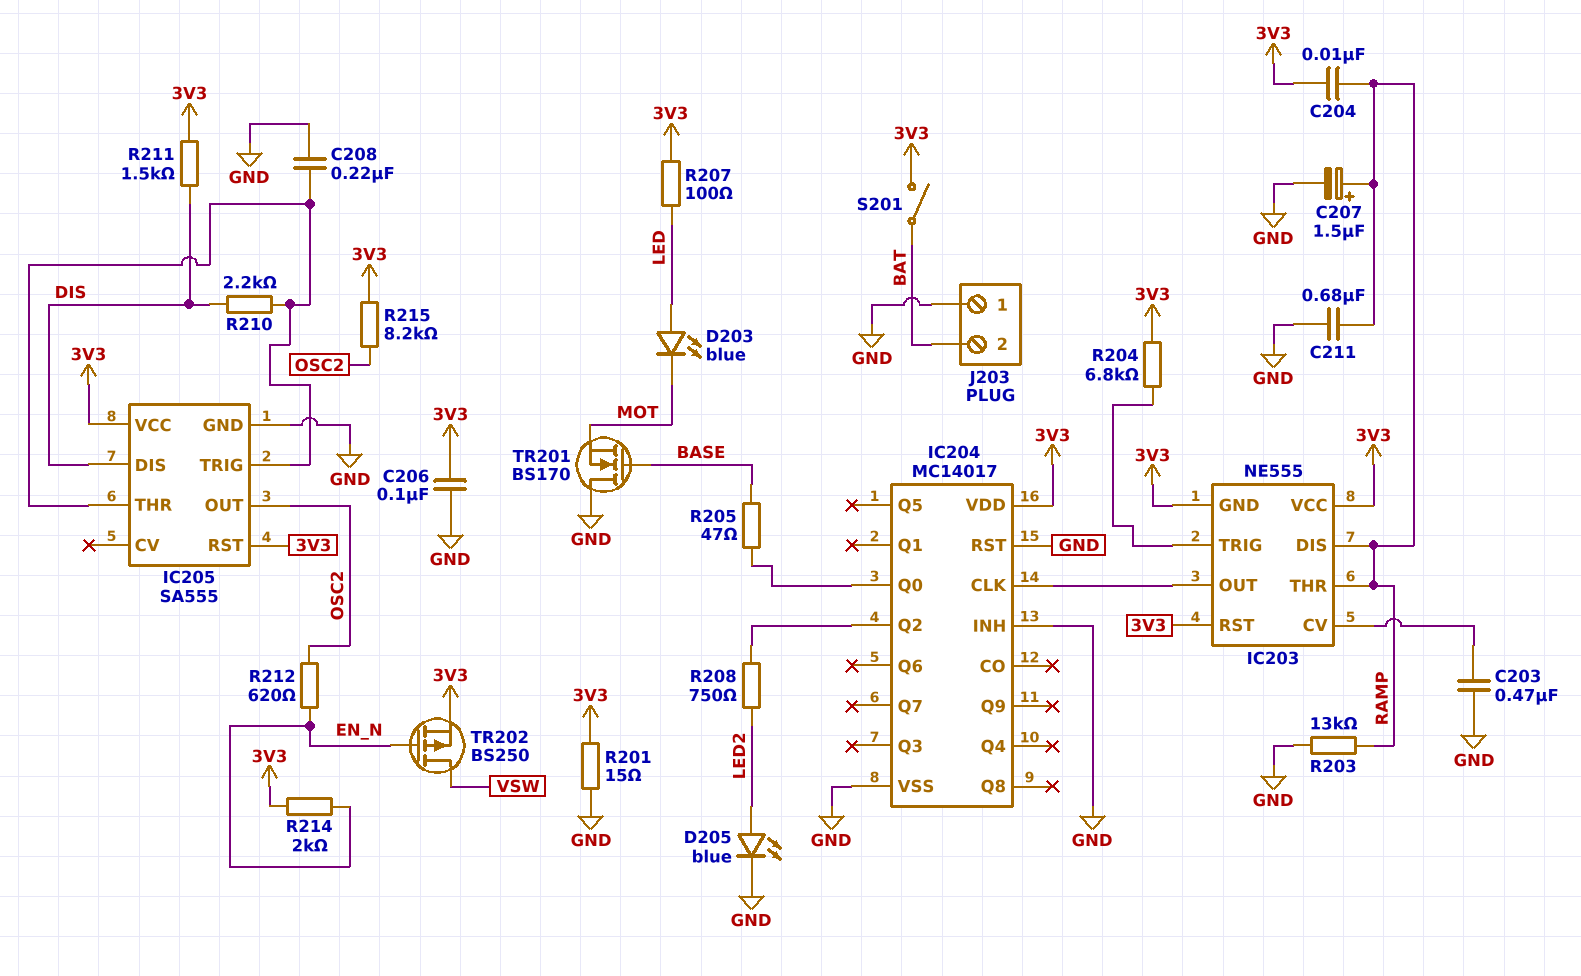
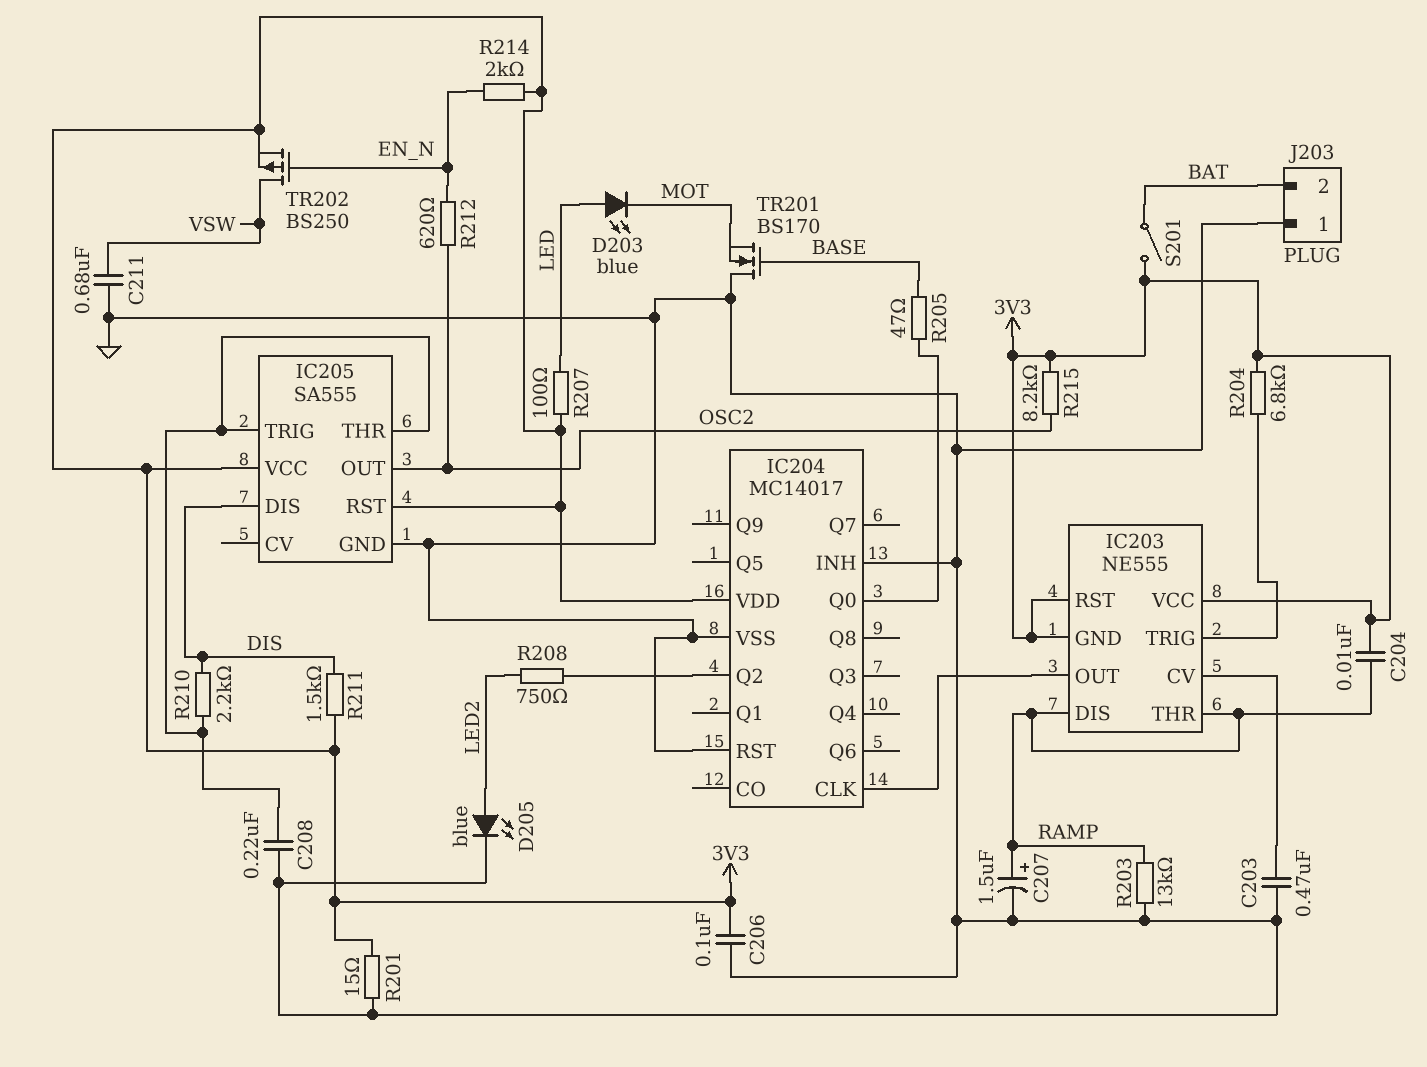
C211: 680nF (GND, RAMP) -> 680nF (GND, VSW)

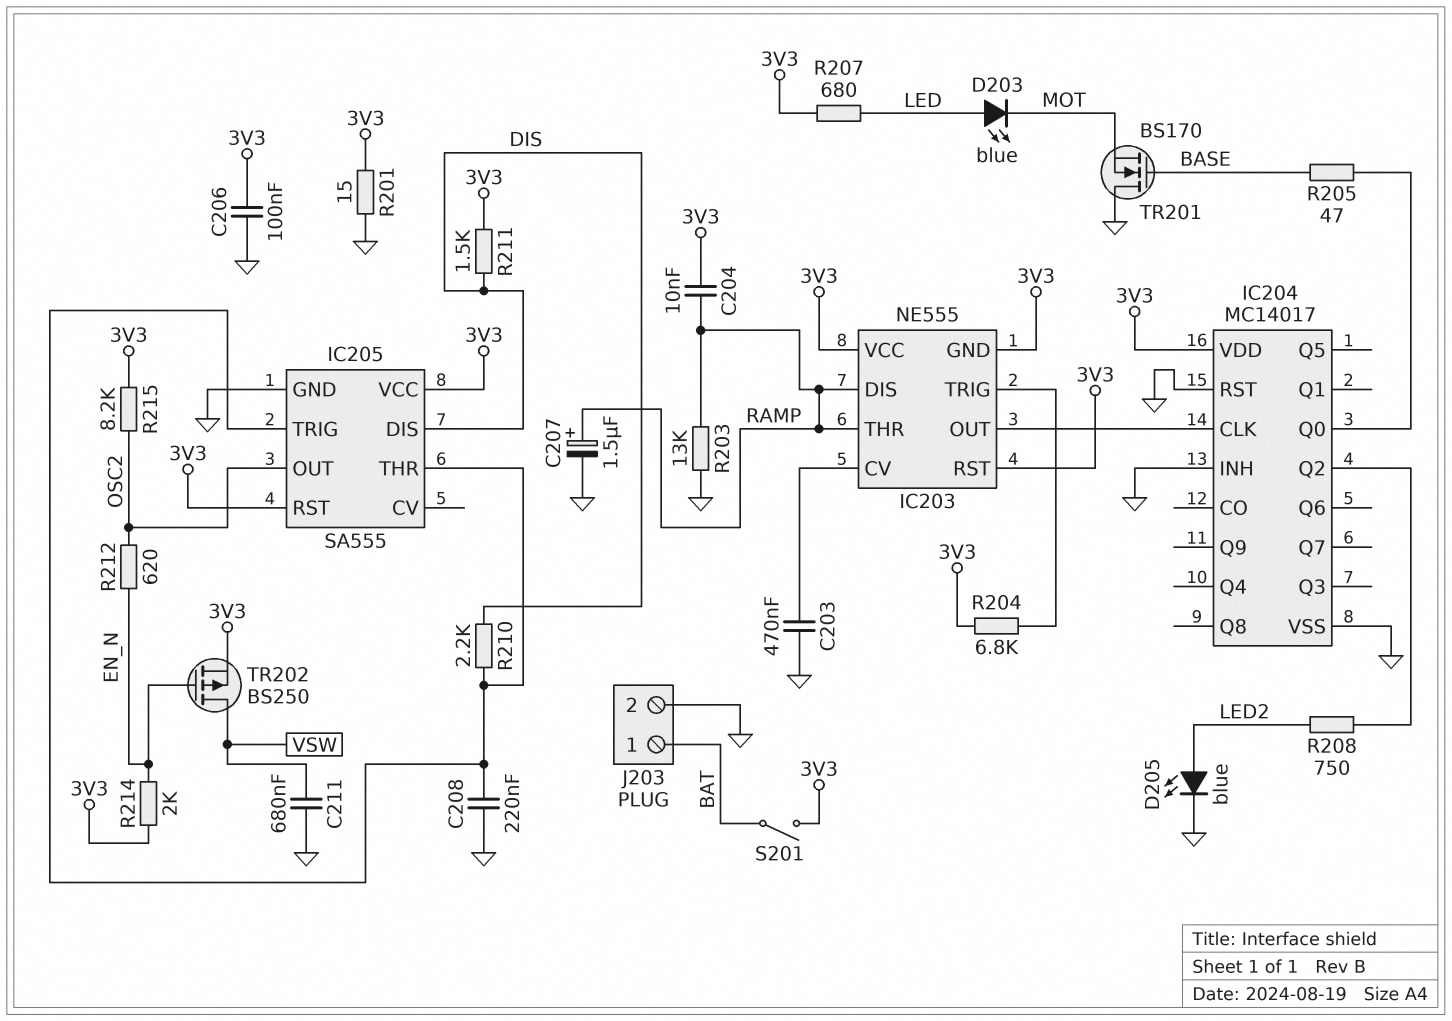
J203 pin 1: GND -> BAT
J203 pin 2: BAT -> GND
R207: 100 (3V3, LED) -> 680 (3V3, LED)

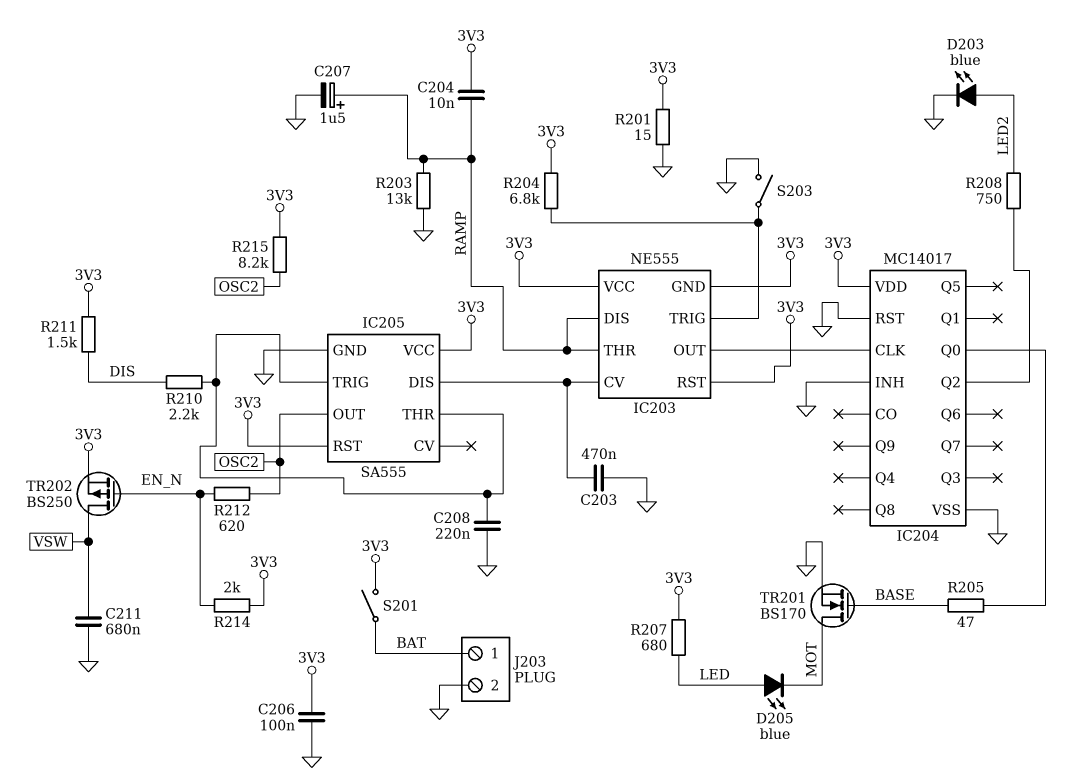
D203: LED blue (A LED, K MOT) -> LED blue (A LED2, K GND)
D205: LED blue (A LED2, K GND) -> LED blue (A LED, K MOT)
IC205 pin DIS: DIS -> IC203/CV
S203: none -> switch (GND, IC203/TRIG)
TR201: NMOS BS170 (G BASE, D GND, S MOT) -> NMOS BS170 (G BASE, D MOT, S GND)

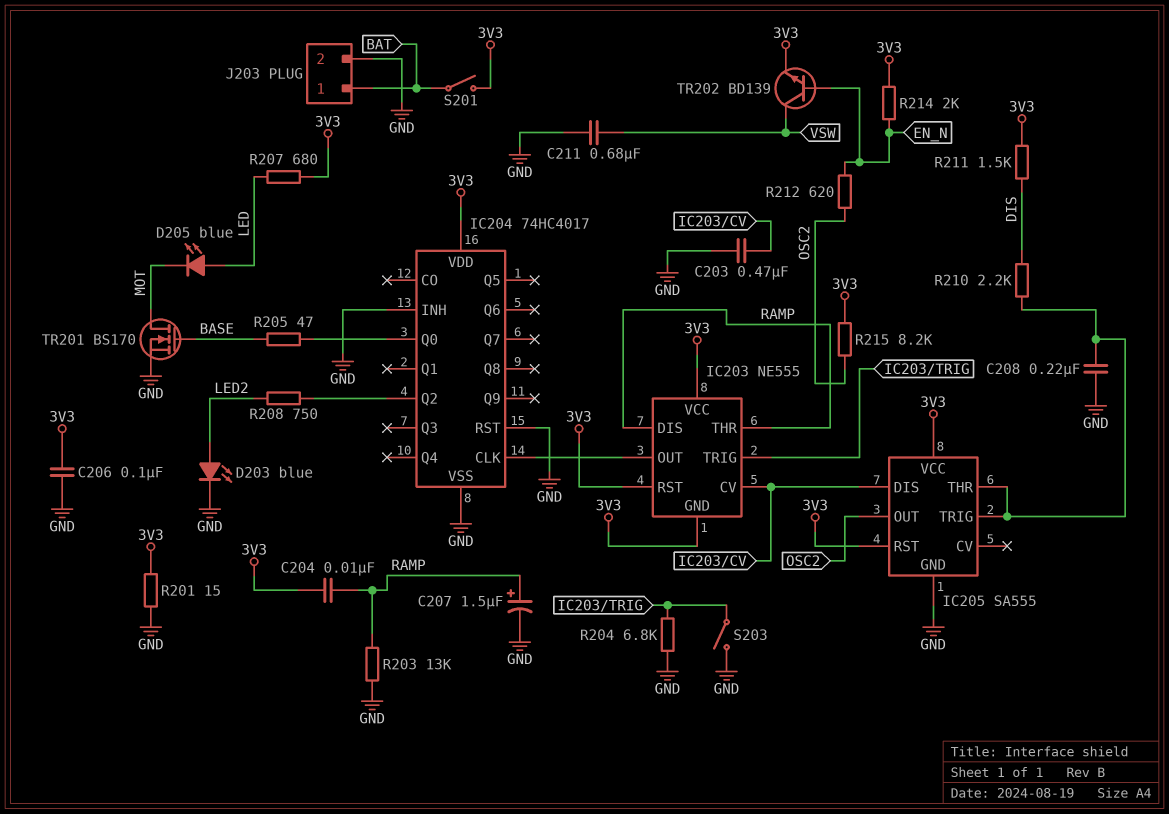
IC204: MC14017 -> 74HC4017
R204: 6.8k (3V3, IC203/TRIG) -> 6.8k (GND, IC203/TRIG)
TR202: PMOS BS250 (G EN_N, D VSW, S 3V3) -> NPN BD139 (B EN_N, C VSW, E 3V3)

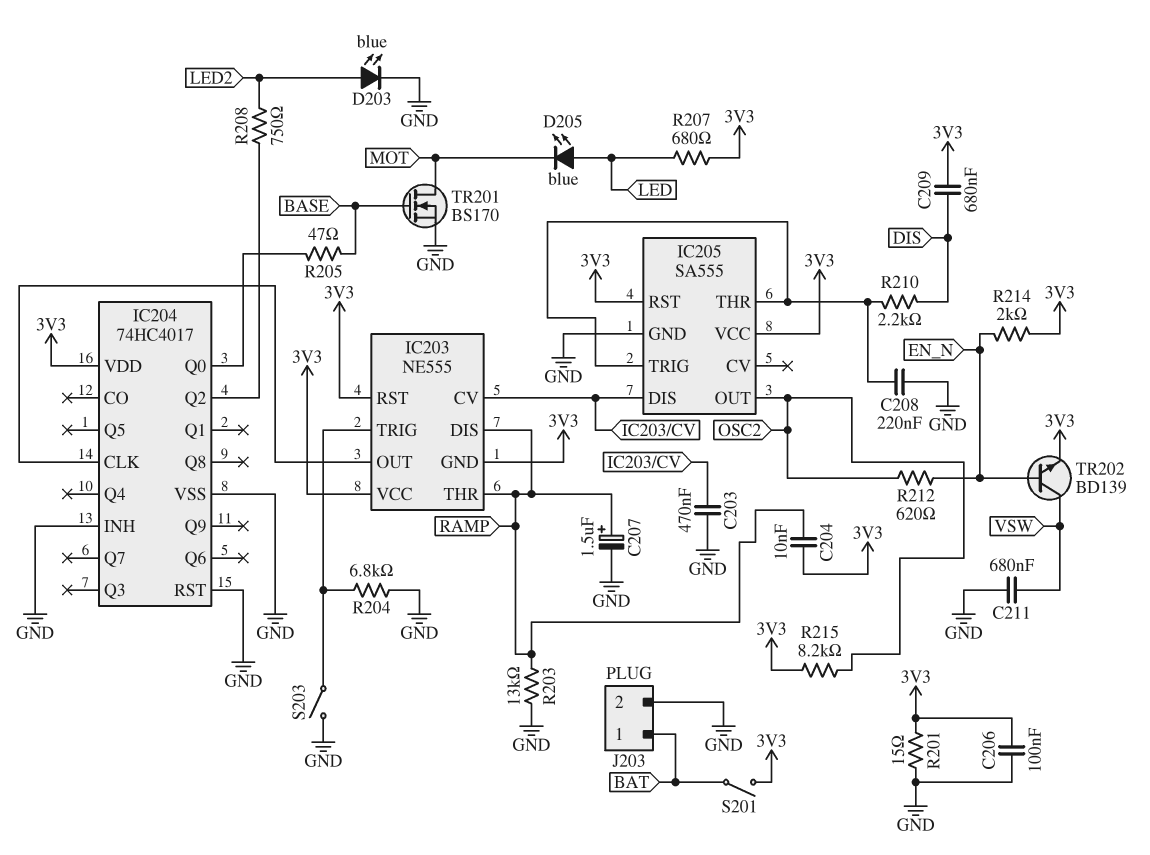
C209: none -> 680nF (3V3, DIS)
R211: 1.5k (3V3, DIS) -> none

